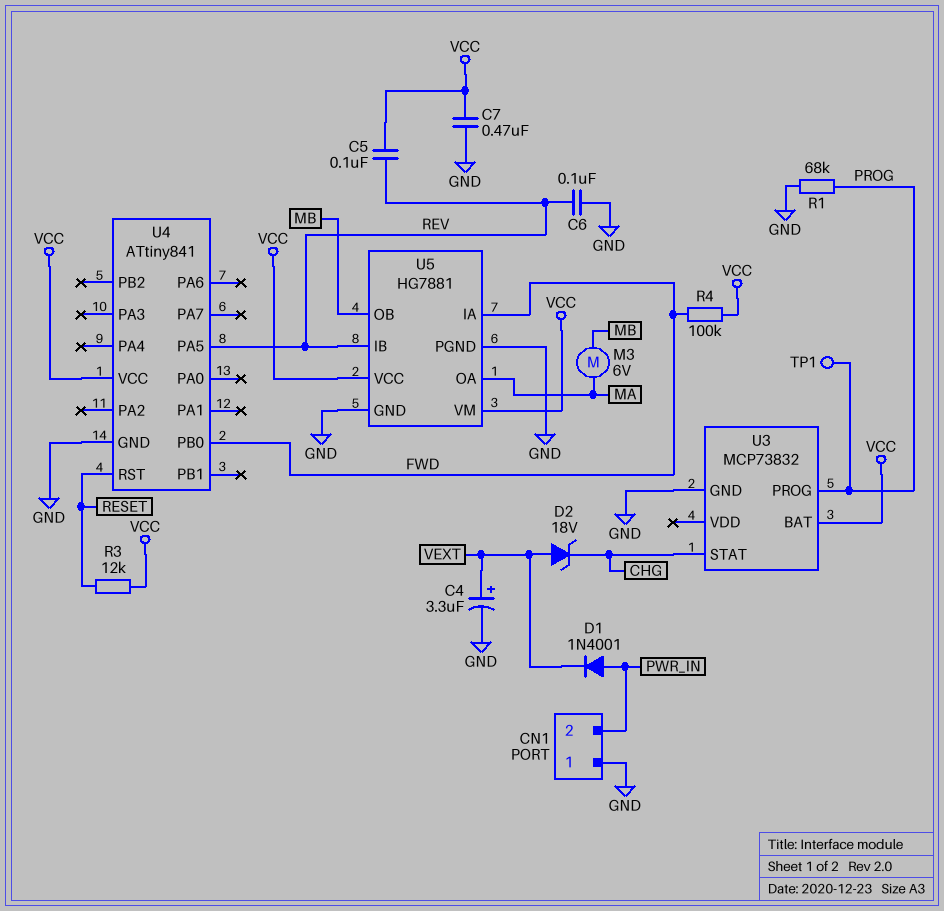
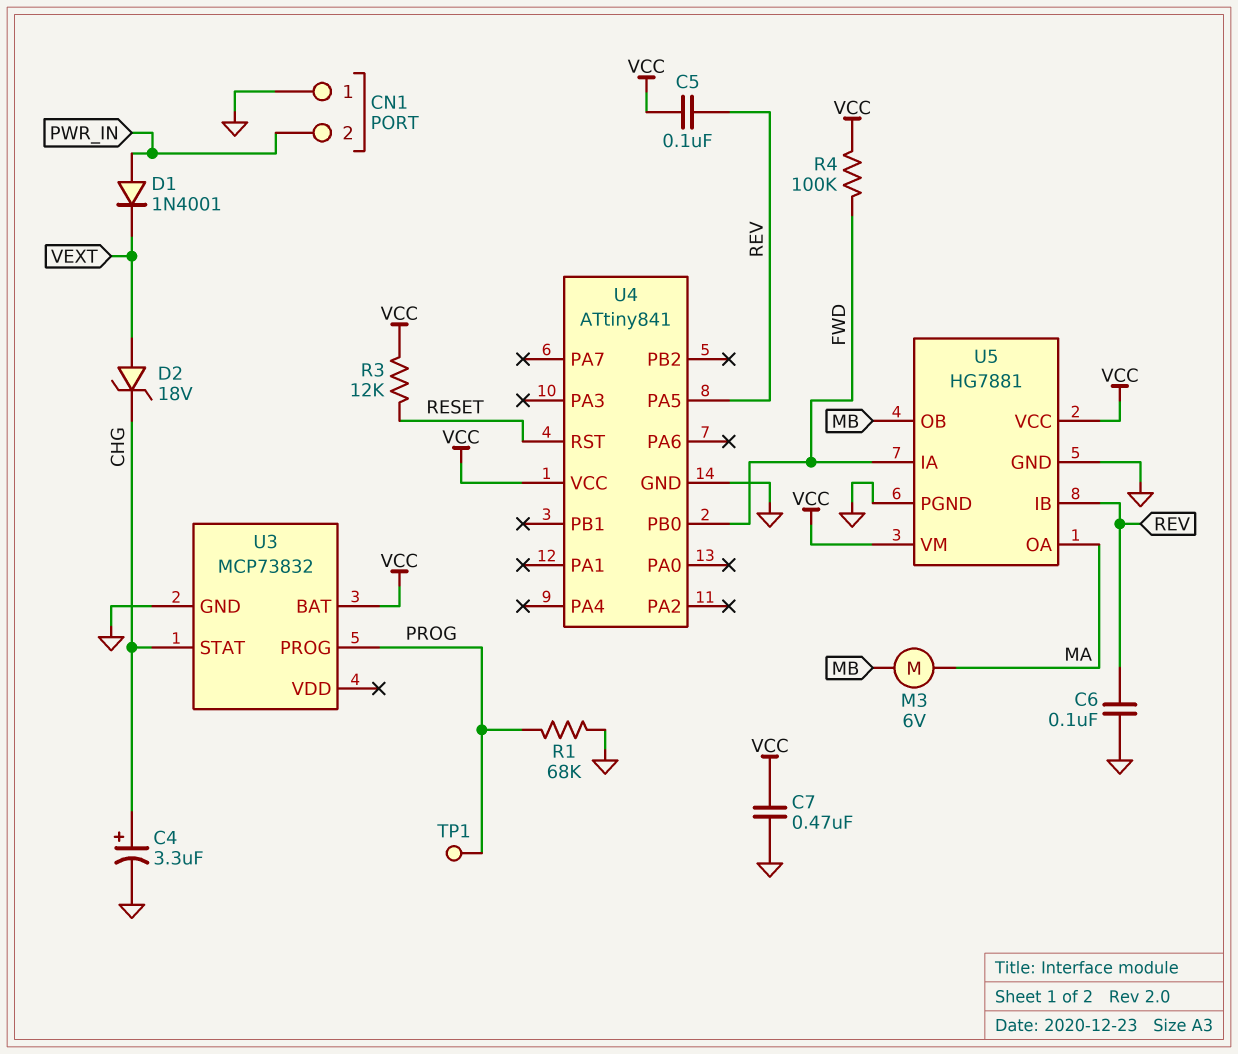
C4: 3.3uF (plus VEXT, minus GND) -> 3.3uF (plus CHG, minus GND)

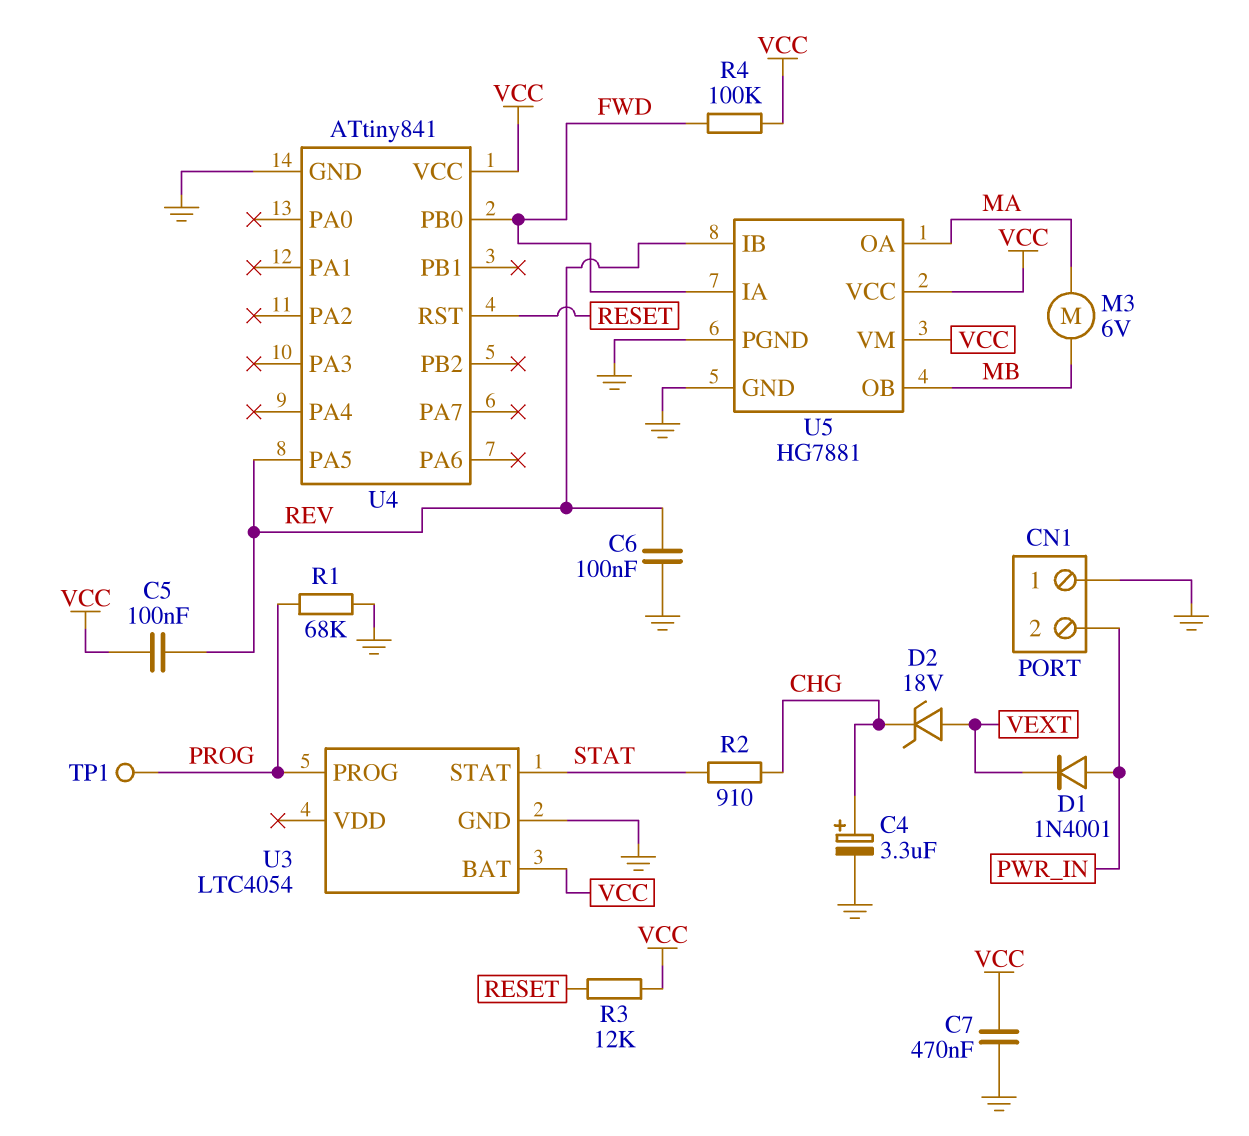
R2: none -> 910 (CHG, STAT)
U3: MCP73832 -> LTC4054
U3 pin STAT: CHG -> STAT

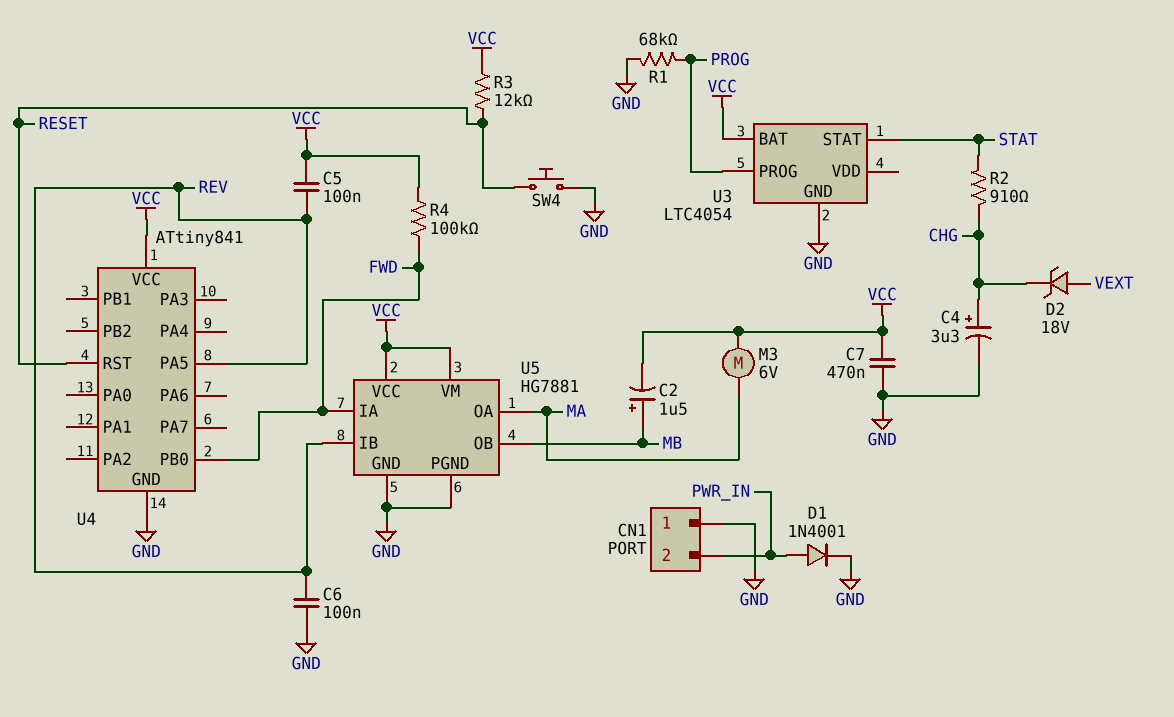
C2: none -> 1.5uF (plus MB, minus VCC)
D1: diode 1N4001 (A PWR_IN, K VEXT) -> diode 1N4001 (A PWR_IN, K GND)
M3: motor 6V (MA, MB) -> motor 6V (MA, VCC)
SW4: none -> button (GND, RESET)
TP1: test point (PROG) -> none

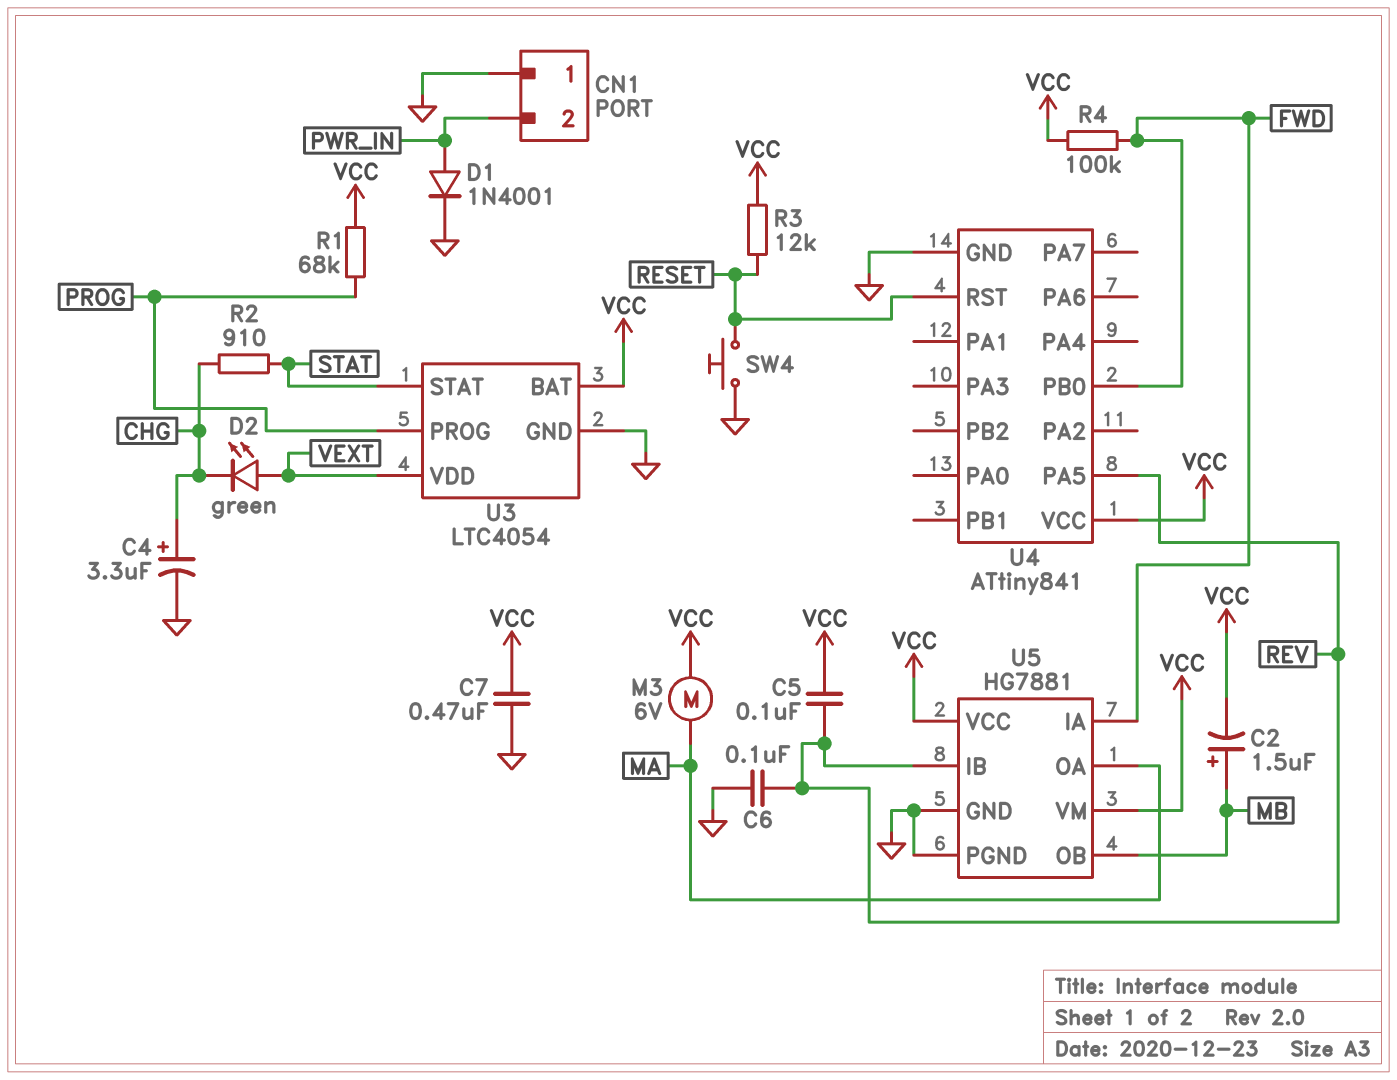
D2: zener 18V (A VEXT, K CHG) -> LED green (A VEXT, K CHG)
R1: 68k (GND, PROG) -> 68k (PROG, VCC)
U3 pin VDD: none -> VEXT

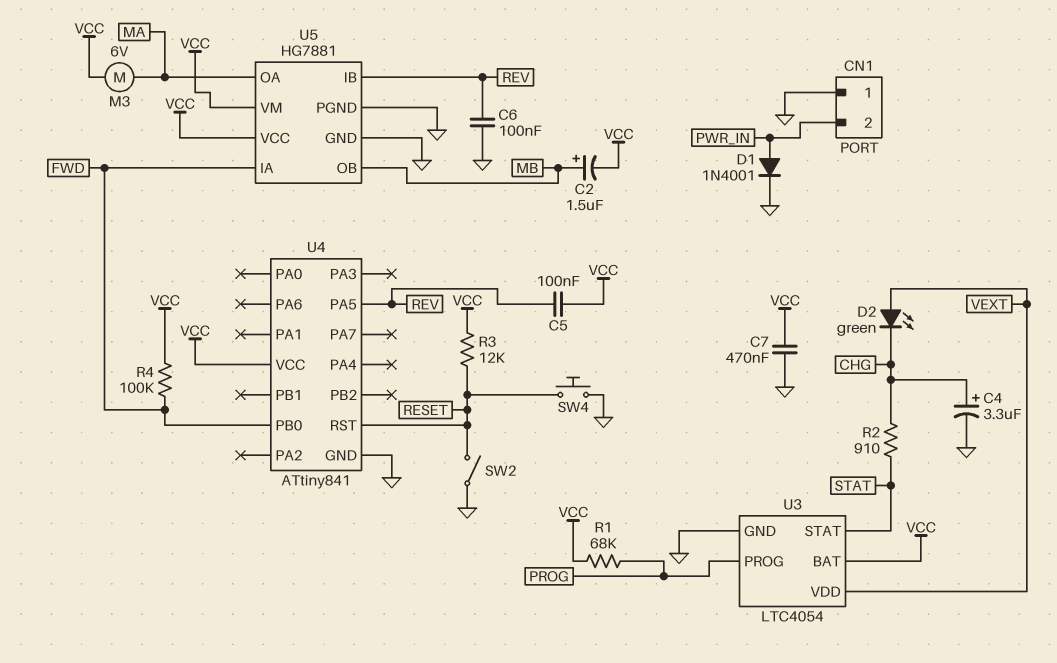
SW2: none -> switch (GND, RESET)

